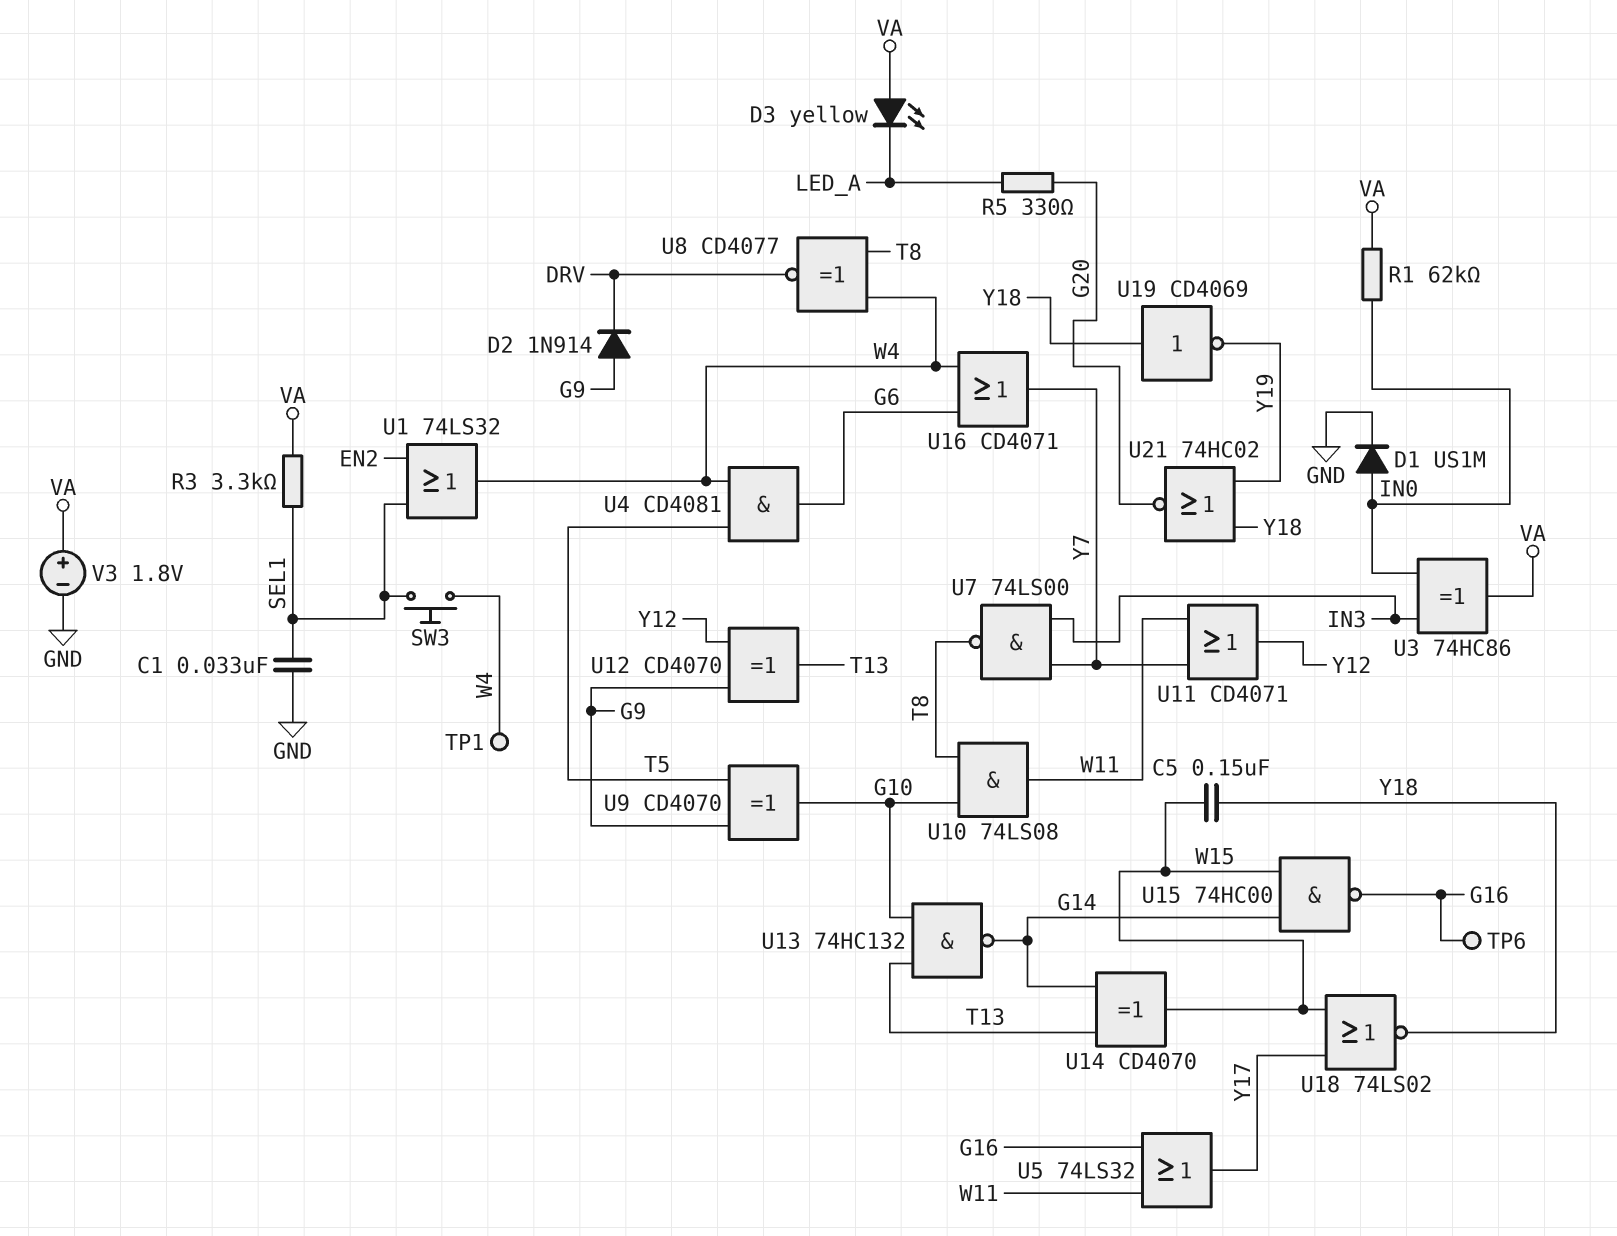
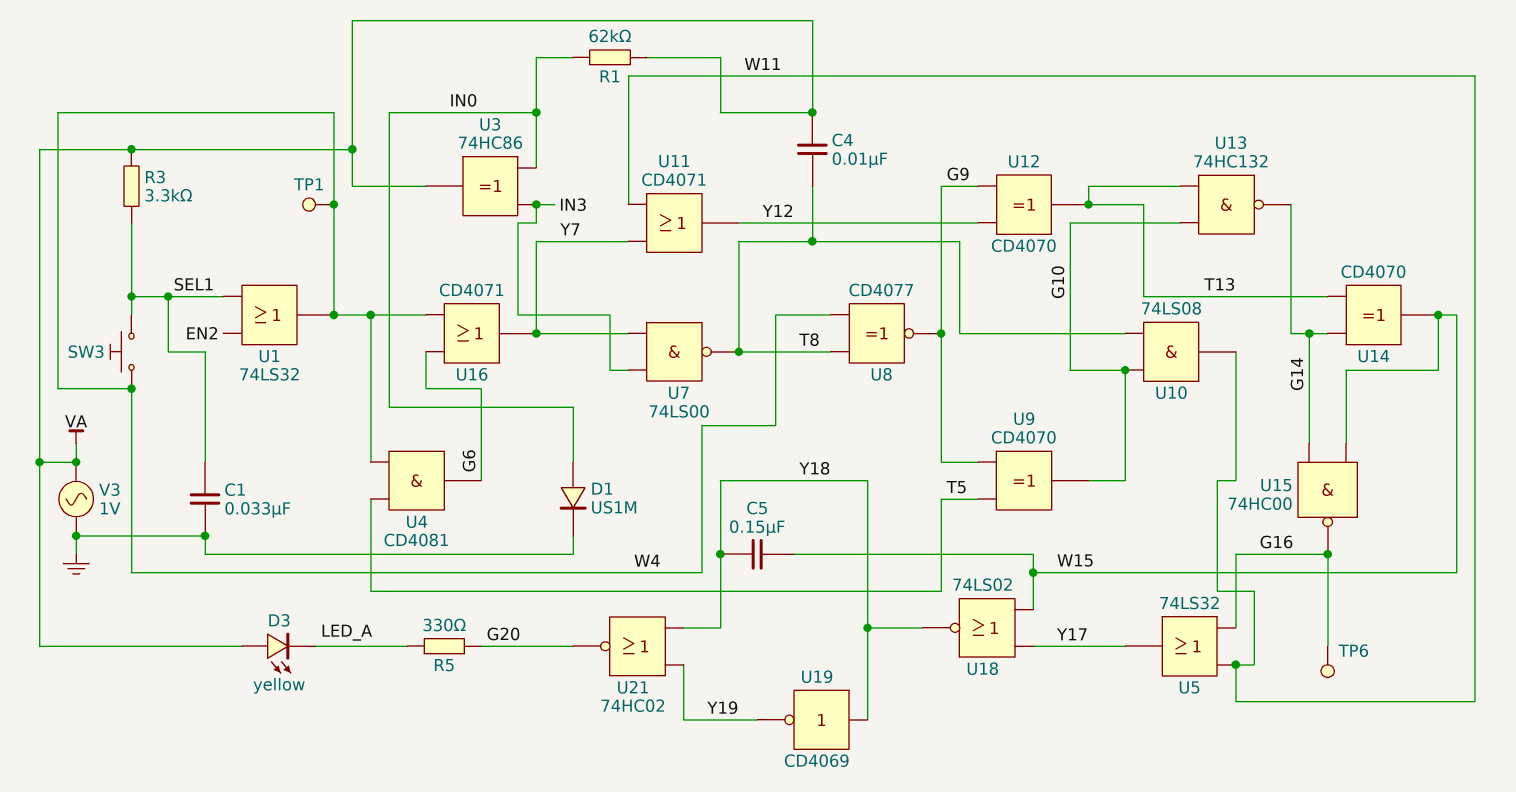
C4: none -> 10nF (T8, VA)
D2: diode 1N914 (A G9, K DRV) -> none
U8: XNOR CD4077 (in T8, in W4, out DRV) -> XNOR CD4077 (in T8, in W4, out G9)
V3: 1.8V (plus VA, minus GND) -> AC 1V (GND, VA)

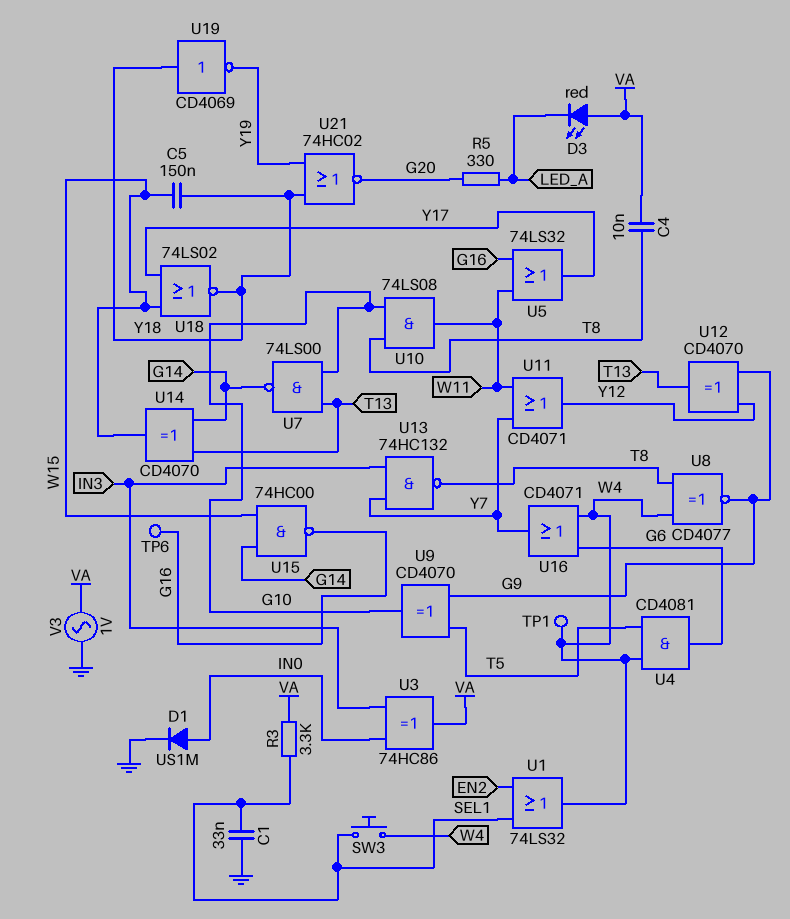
D3: LED yellow (A VA, K LED_A) -> LED red (A VA, K LED_A)
R1: 62k (IN0, VA) -> none
U7: NAND 74LS00 (in IN3, in Y7, out T8) -> NAND 74LS00 (in G10, in T13, out G14)
U13: NAND 74HC132 (in G10, in T13, out G14) -> NAND 74HC132 (in IN3, in Y7, out T8)

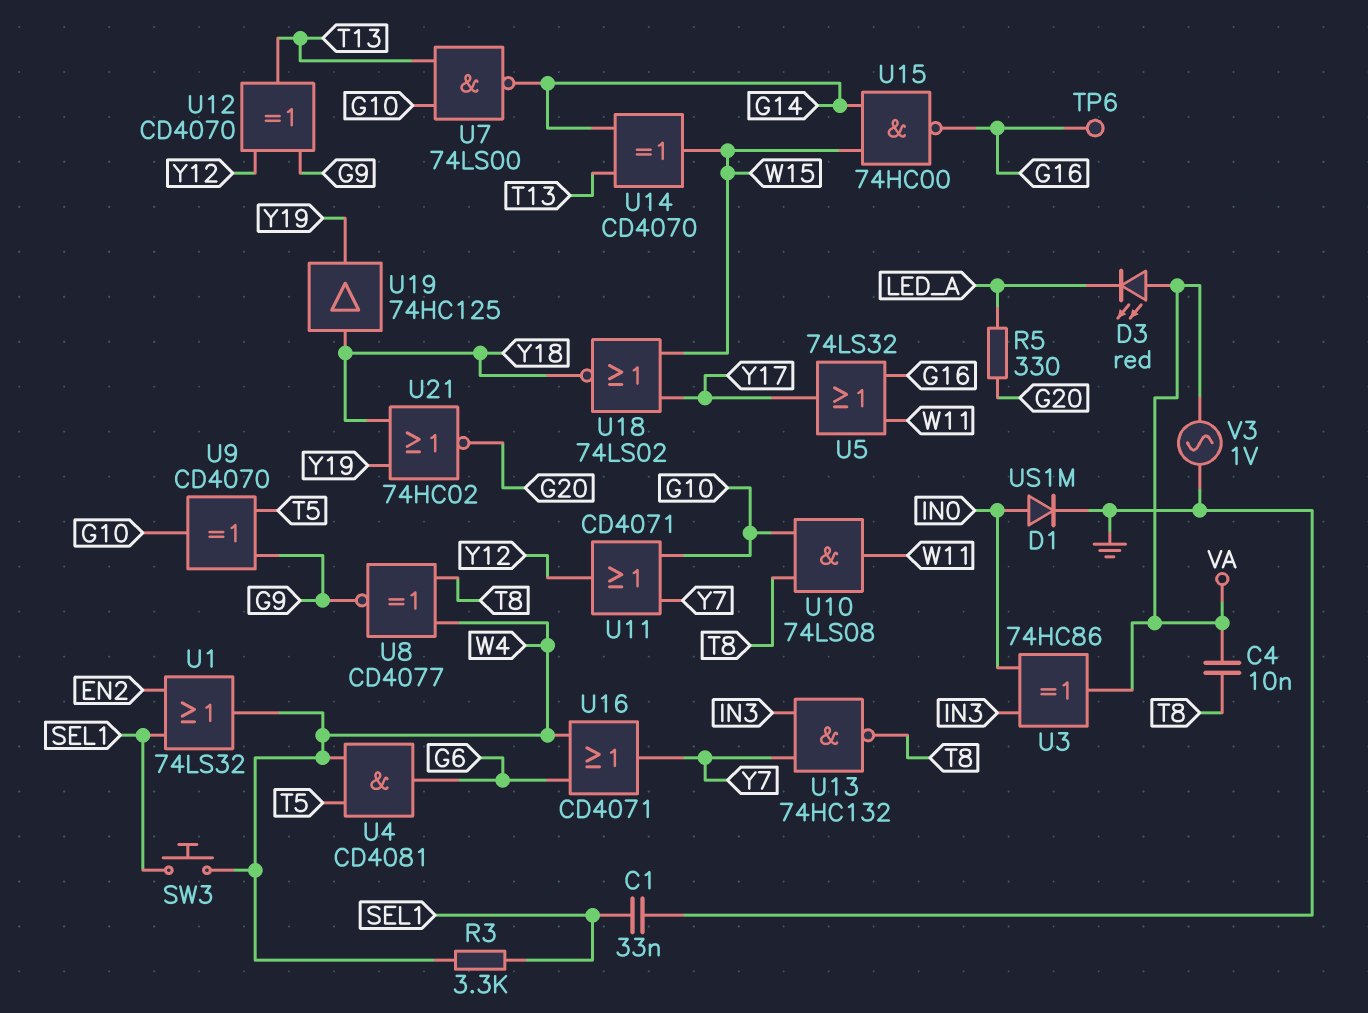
C5: 150nF (W15, Y18) -> none
R3: 3.3k (SEL1, VA) -> 3.3k (SEL1, W4)
TP1: test point (W4) -> none
U11: OR CD4071 (in W11, in Y7, out Y12) -> OR CD4071 (in G10, in Y7, out Y12)
U19: NOT CD4069 (in Y18, out Y19) -> buffer 74HC125 (in Y18, out Y19)

